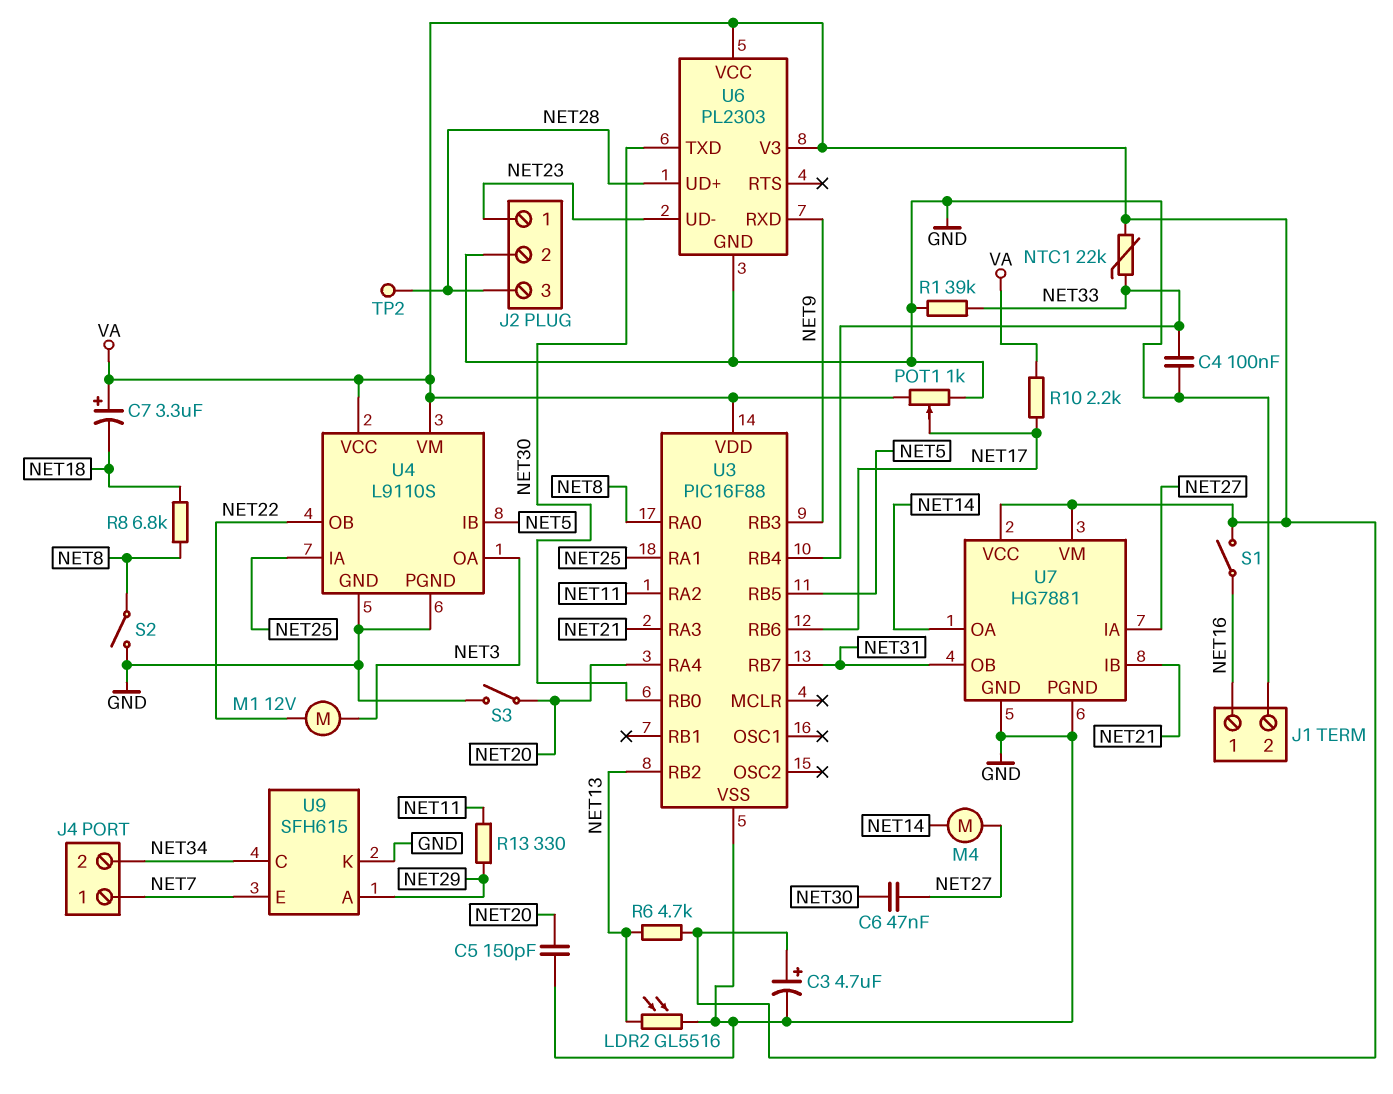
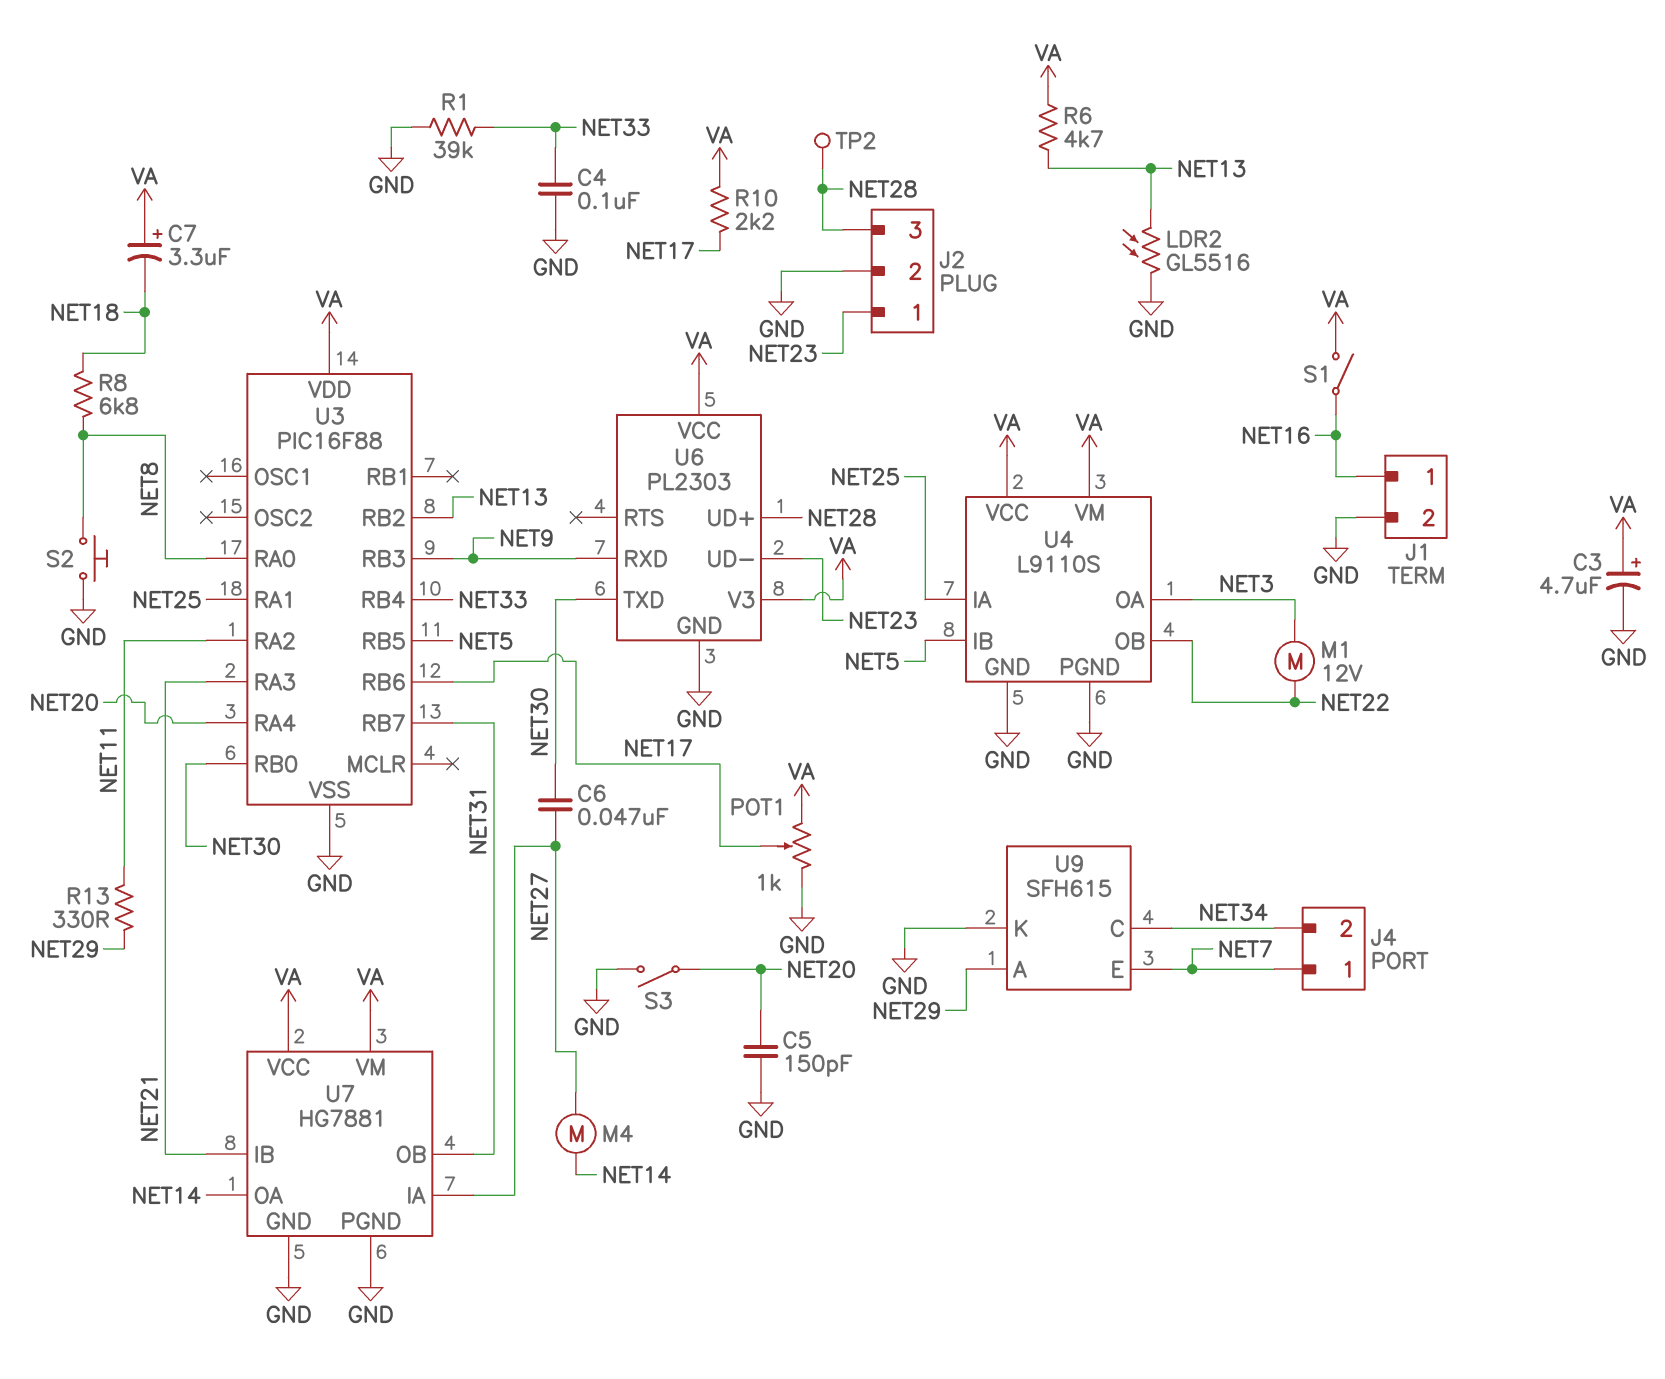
NTC1: 22k (NET33, VA) -> none
S2: switch (GND, NET8) -> button (GND, NET8)

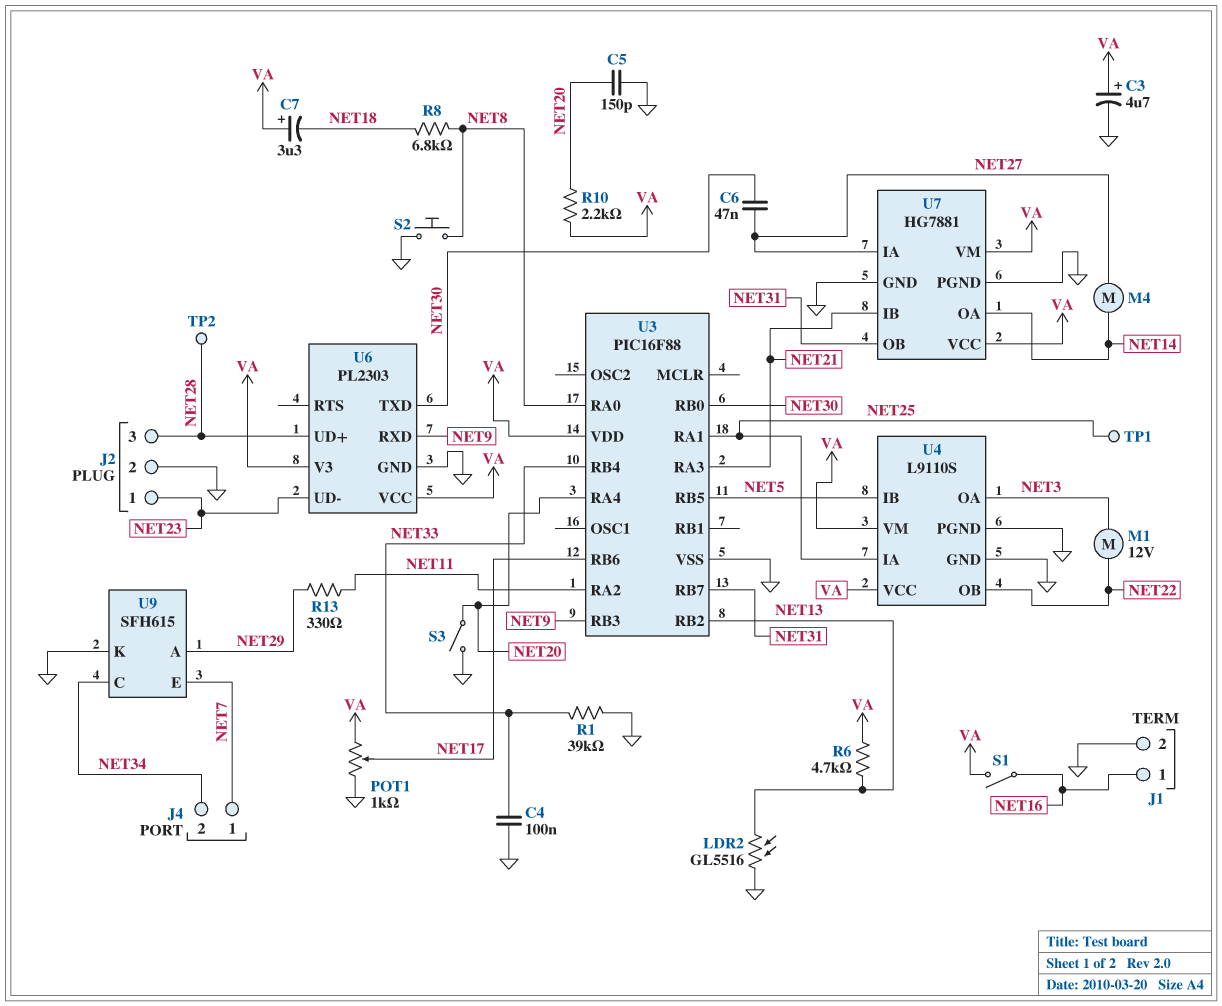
R10: 2.2k (NET17, VA) -> 2.2k (NET20, VA)
TP1: none -> test point (NET25)

